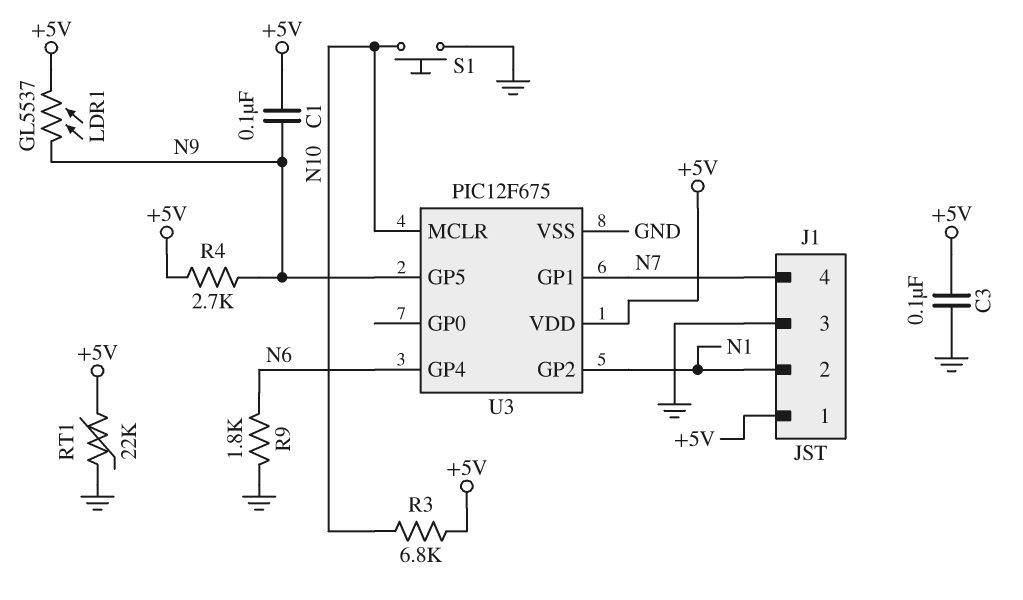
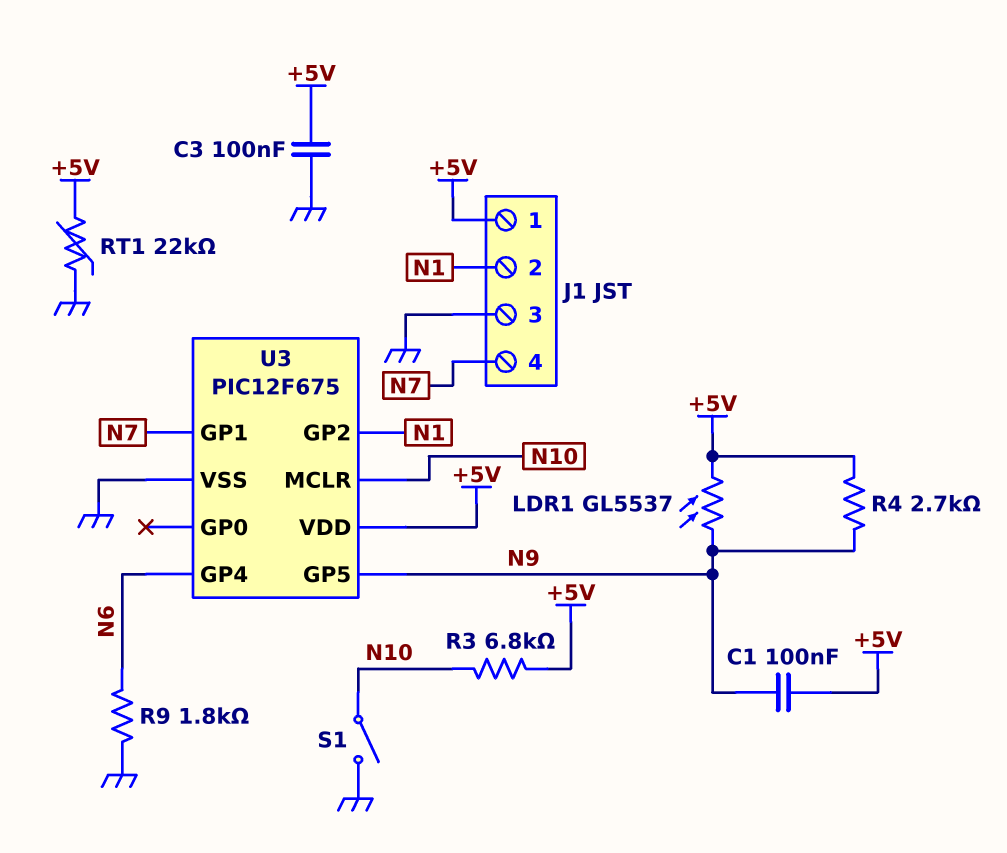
S1: button (GND, N10) -> switch (GND, N10)

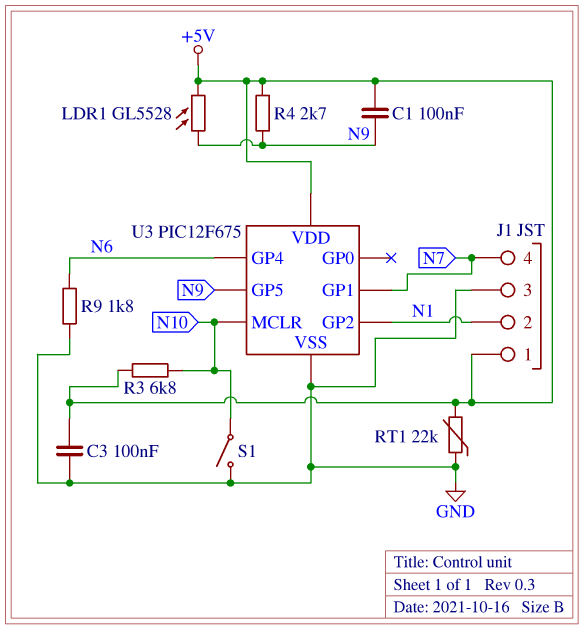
LDR1: GL5537 (+5V, N9) -> GL5528 (+5V, N9)

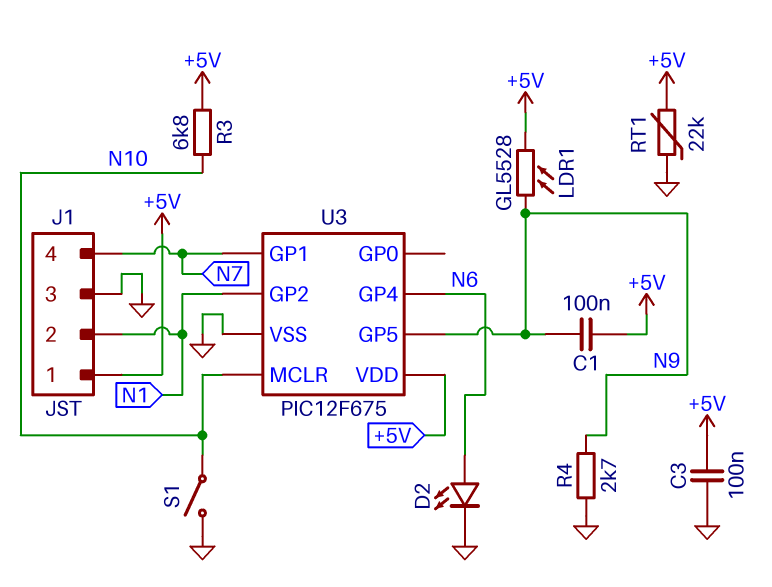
D2: none -> LED (A N6, K GND)
R4: 2.7k (+5V, N9) -> 2.7k (GND, N9)
R9: 1.8k (GND, N6) -> none

